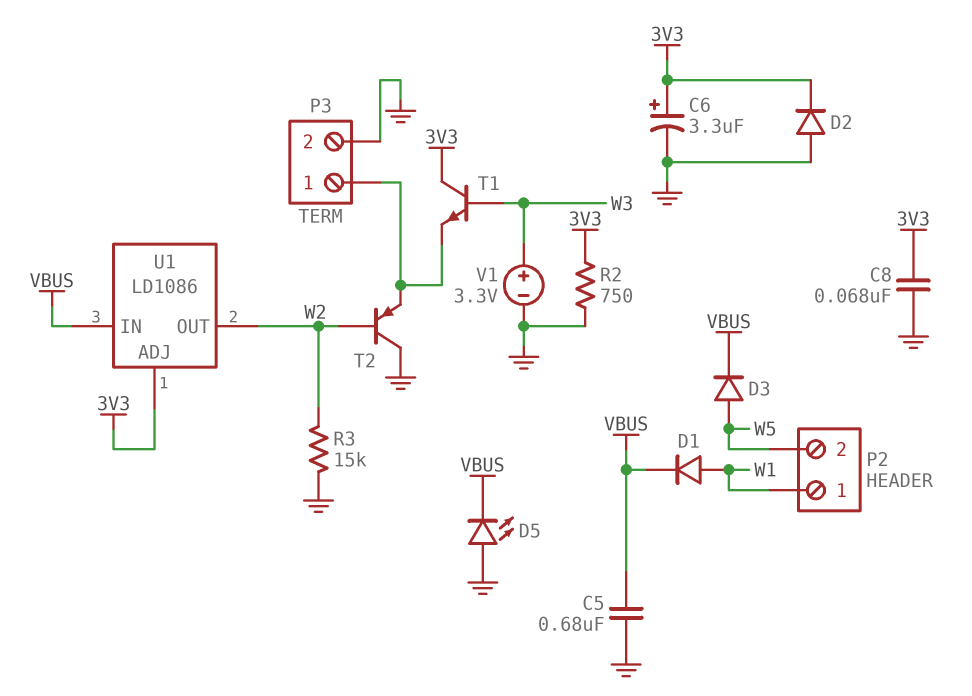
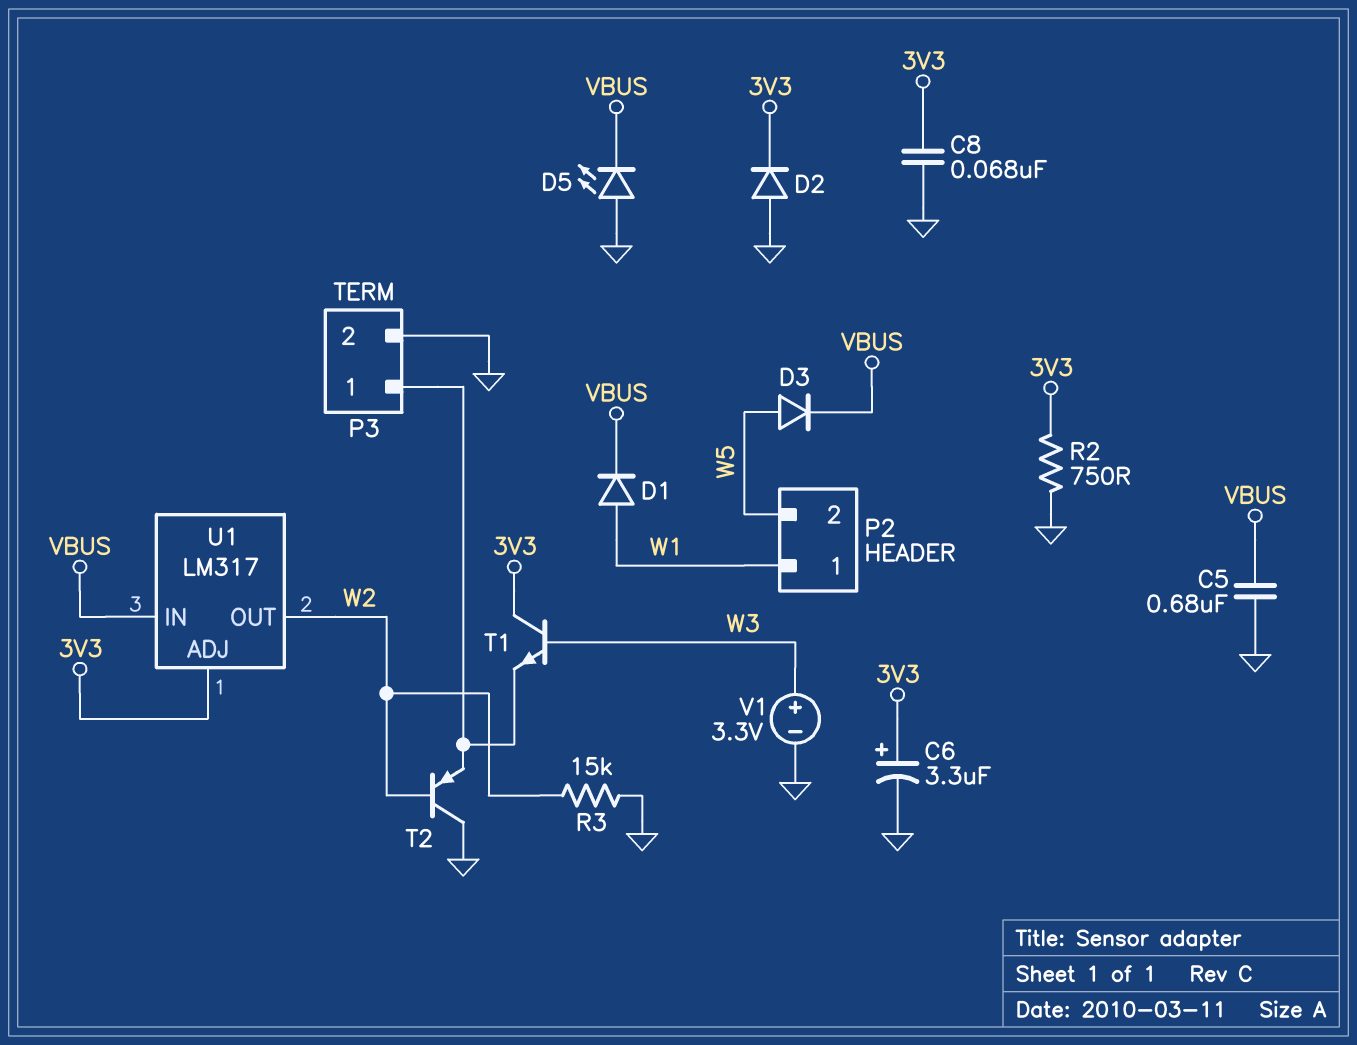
U1: LD1086 -> LM317

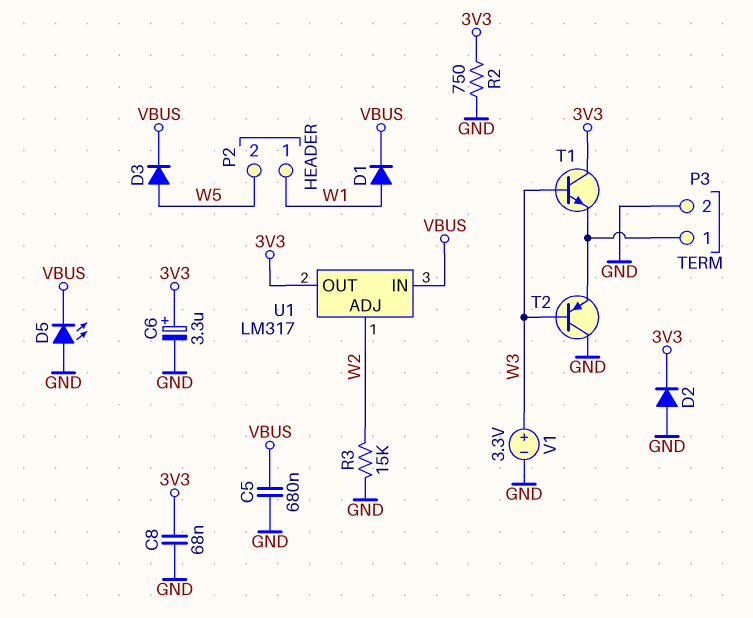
T2: PNP (B W2, C GND, E P3/1) -> PNP (B W3, C GND, E P3/1)
U1 pin ADJ: 3V3 -> W2
U1 pin OUT: W2 -> 3V3

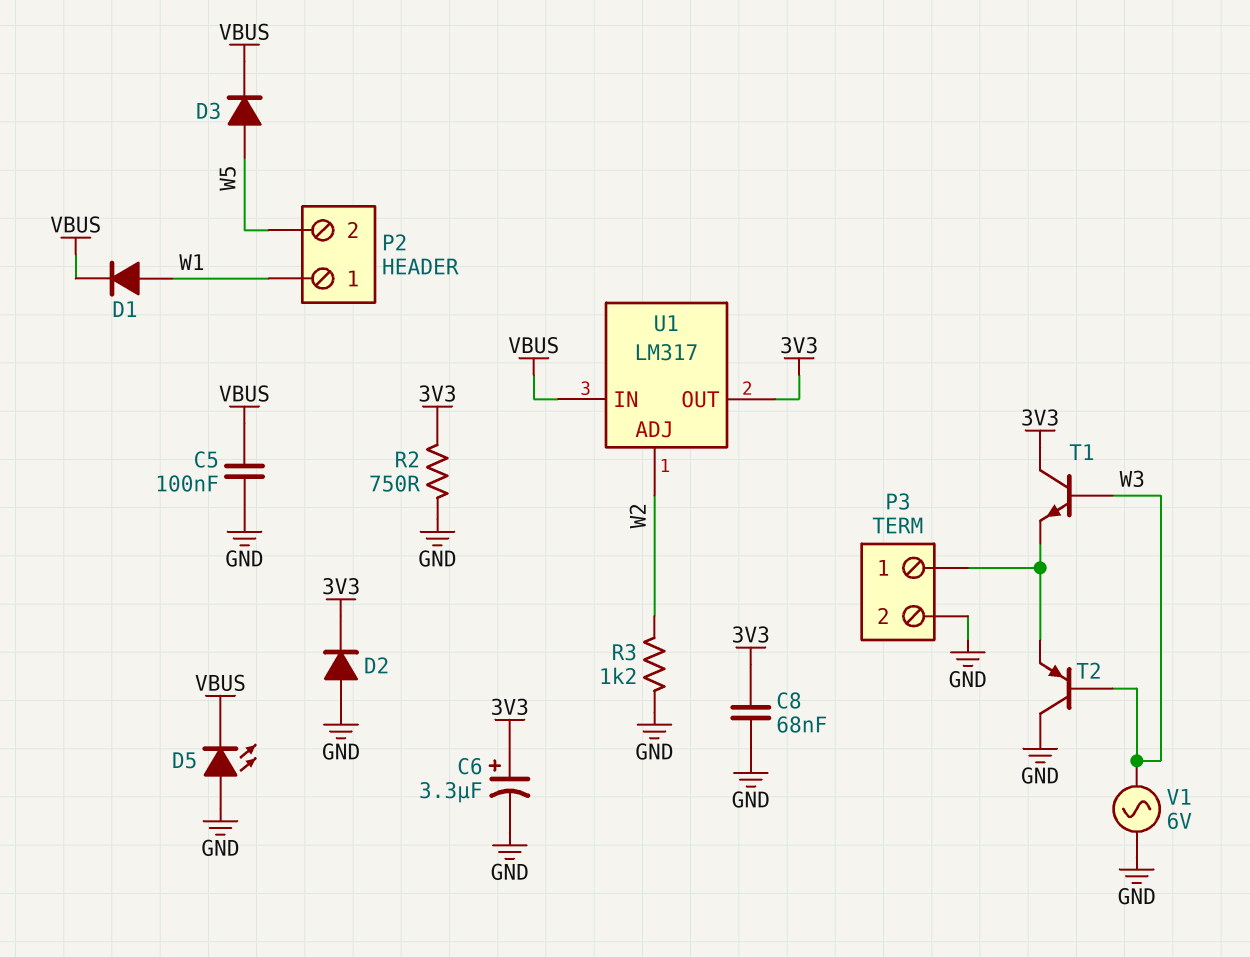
C5: 680nF (GND, VBUS) -> 100nF (GND, VBUS)
R3: 15k (GND, W2) -> 1.2k (GND, W2)
V1: 3.3V (plus W3, minus GND) -> AC 6V (GND, W3)

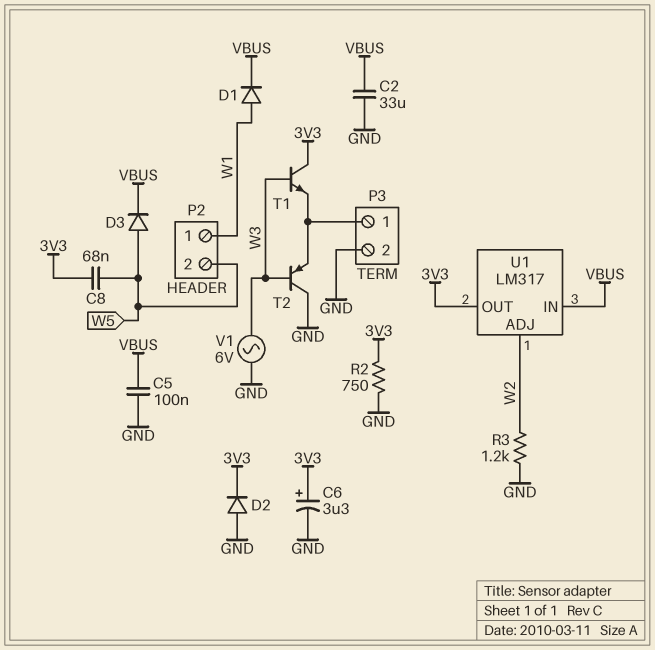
C2: none -> 33uF (GND, VBUS)
C8: 68nF (3V3, GND) -> 68nF (3V3, W5)
D5: LED (A GND, K VBUS) -> none

